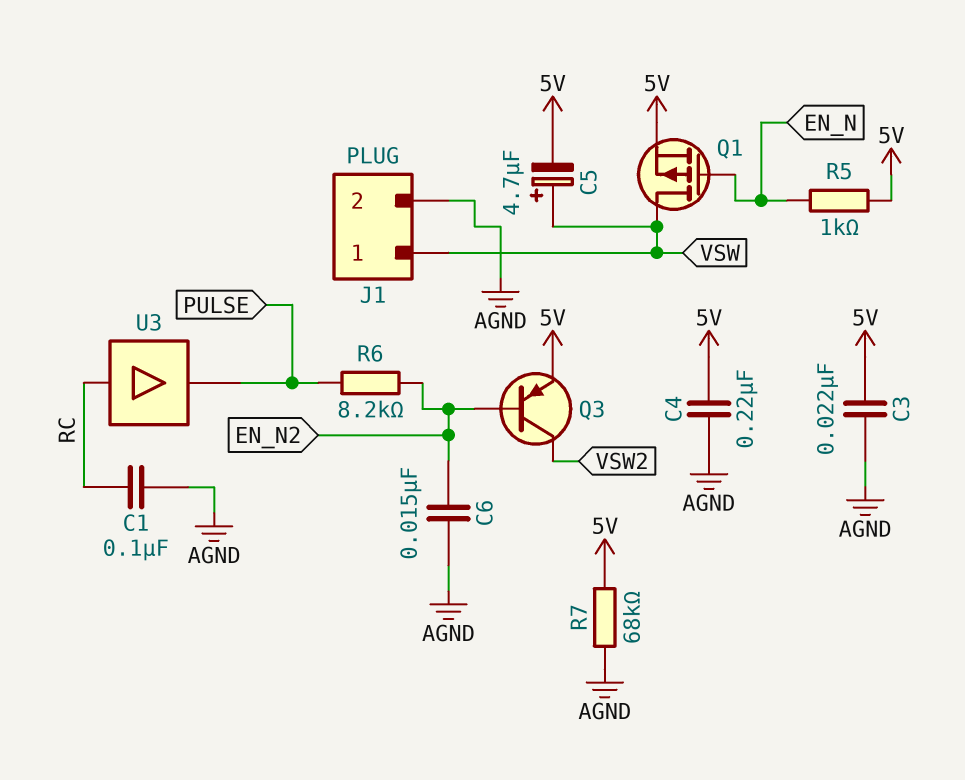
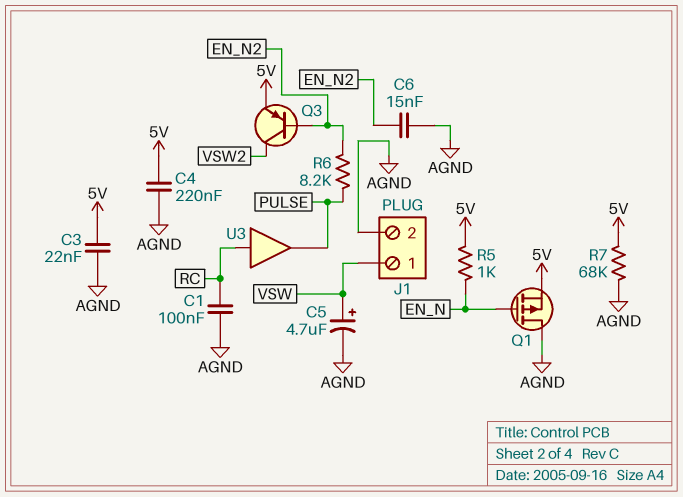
C5: 4.7uF (plus VSW, minus 5V) -> 4.7uF (plus VSW, minus AGND)
Q1: PMOS (G EN_N, D VSW, S 5V) -> PMOS (G EN_N, D AGND, S 5V)

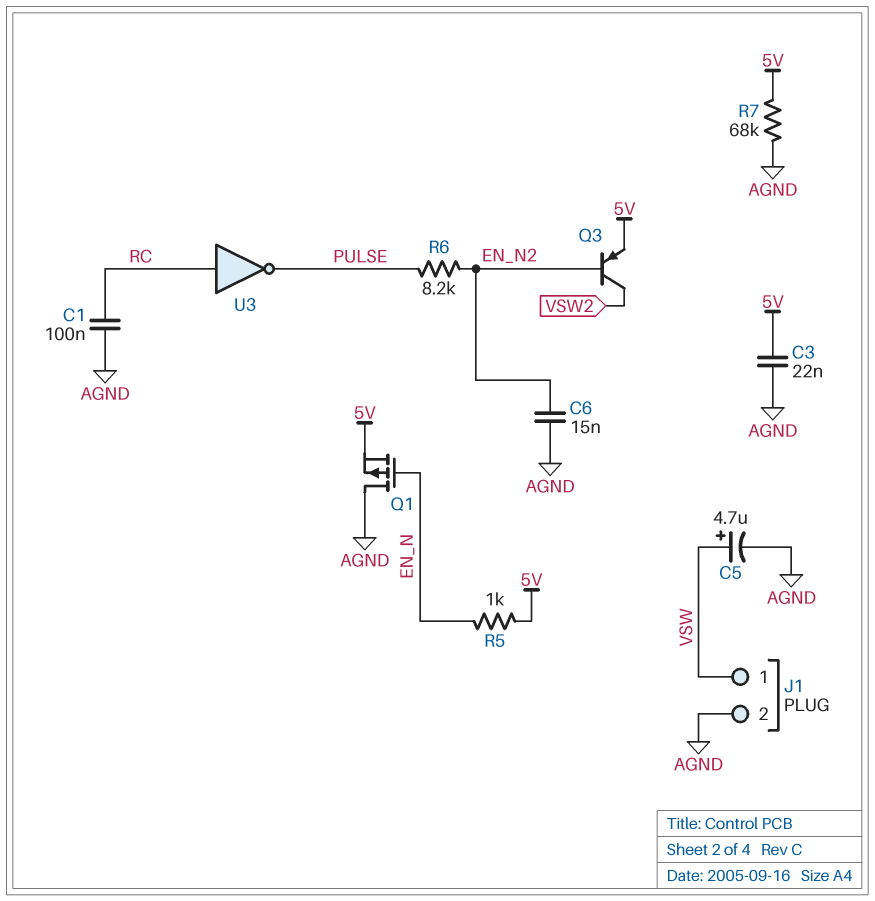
C4: 220nF (5V, AGND) -> none
U3: buffer (in RC, out PULSE) -> NOT (in RC, out PULSE)

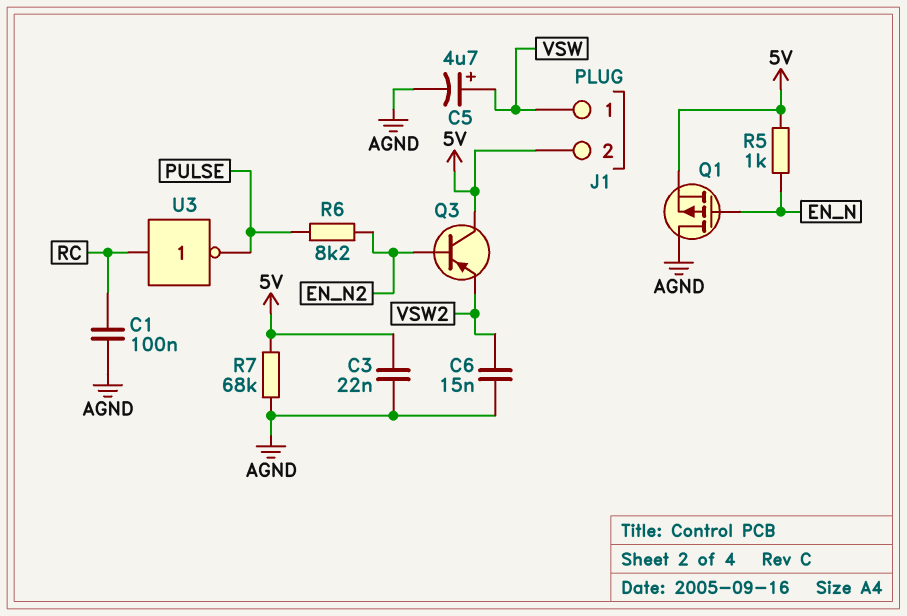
C6: 15nF (AGND, EN_N2) -> 15nF (AGND, VSW2)
J1 pin 2: AGND -> 5V
Q3: PNP (B EN_N2, C VSW2, E 5V) -> PNP (B EN_N2, C 5V, E VSW2)

